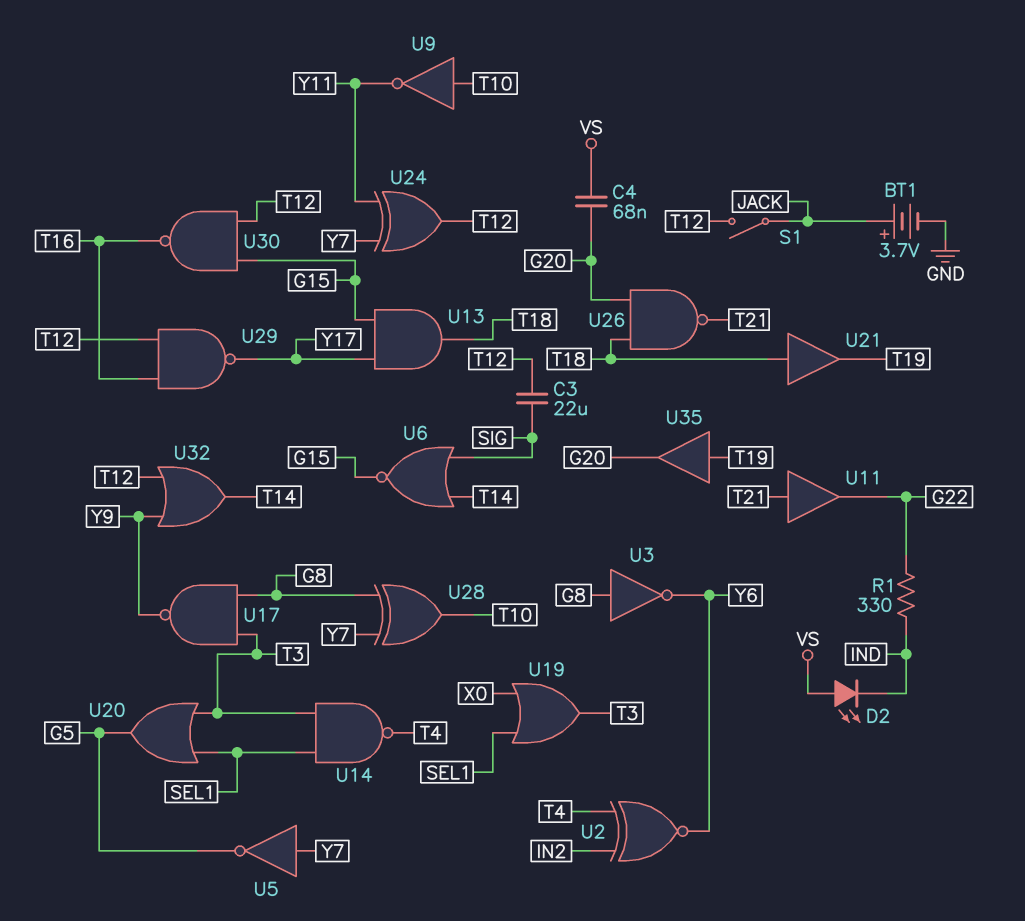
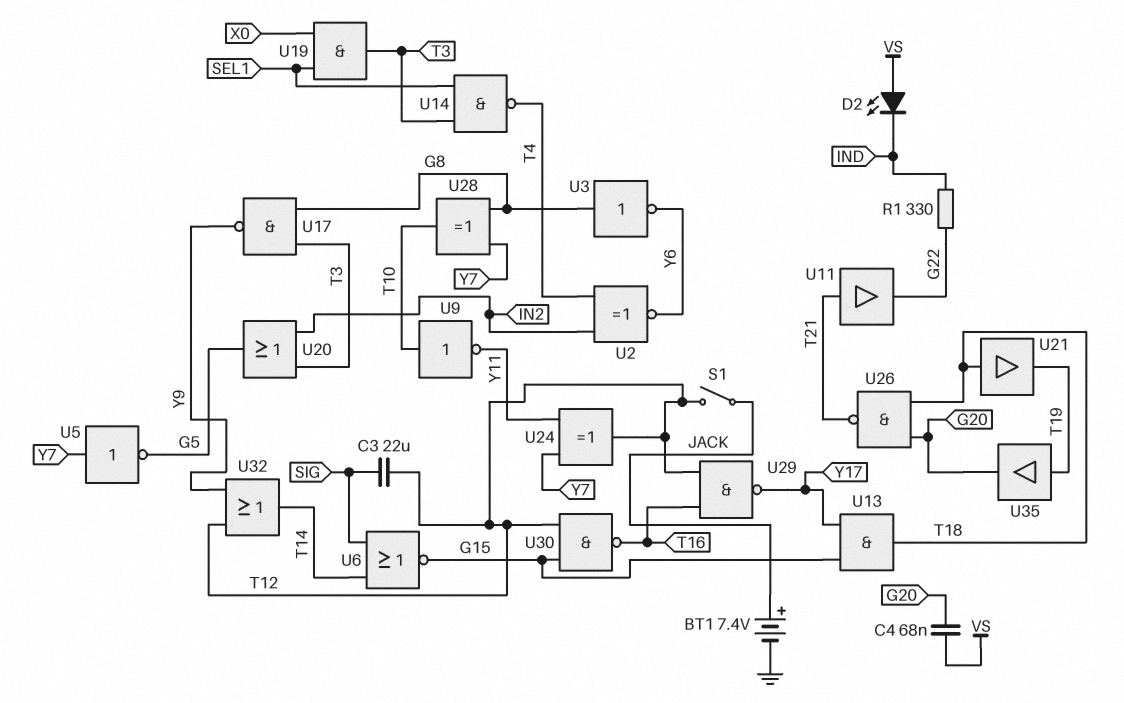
BT1: 3.7V (plus JACK, minus GND) -> 7.4V (plus JACK, minus GND)
U19: OR (in SEL1, in X0, out T3) -> AND (in SEL1, in X0, out T3)
U20: OR (in SEL1, in T3, out G5) -> OR (in IN2, in T3, out G5)

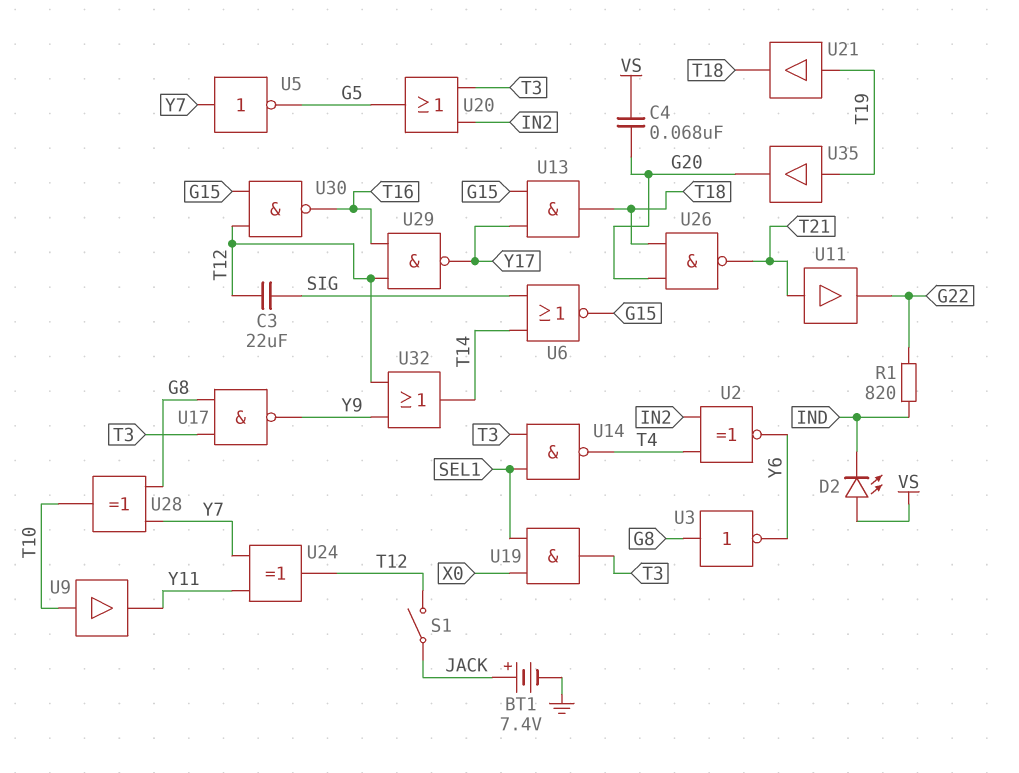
R1: 330 (G22, IND) -> 820 (G22, IND)
U9: NOT (in T10, out Y11) -> buffer (in T10, out Y11)
U21: buffer (in T18, out T19) -> buffer (in T19, out T18)

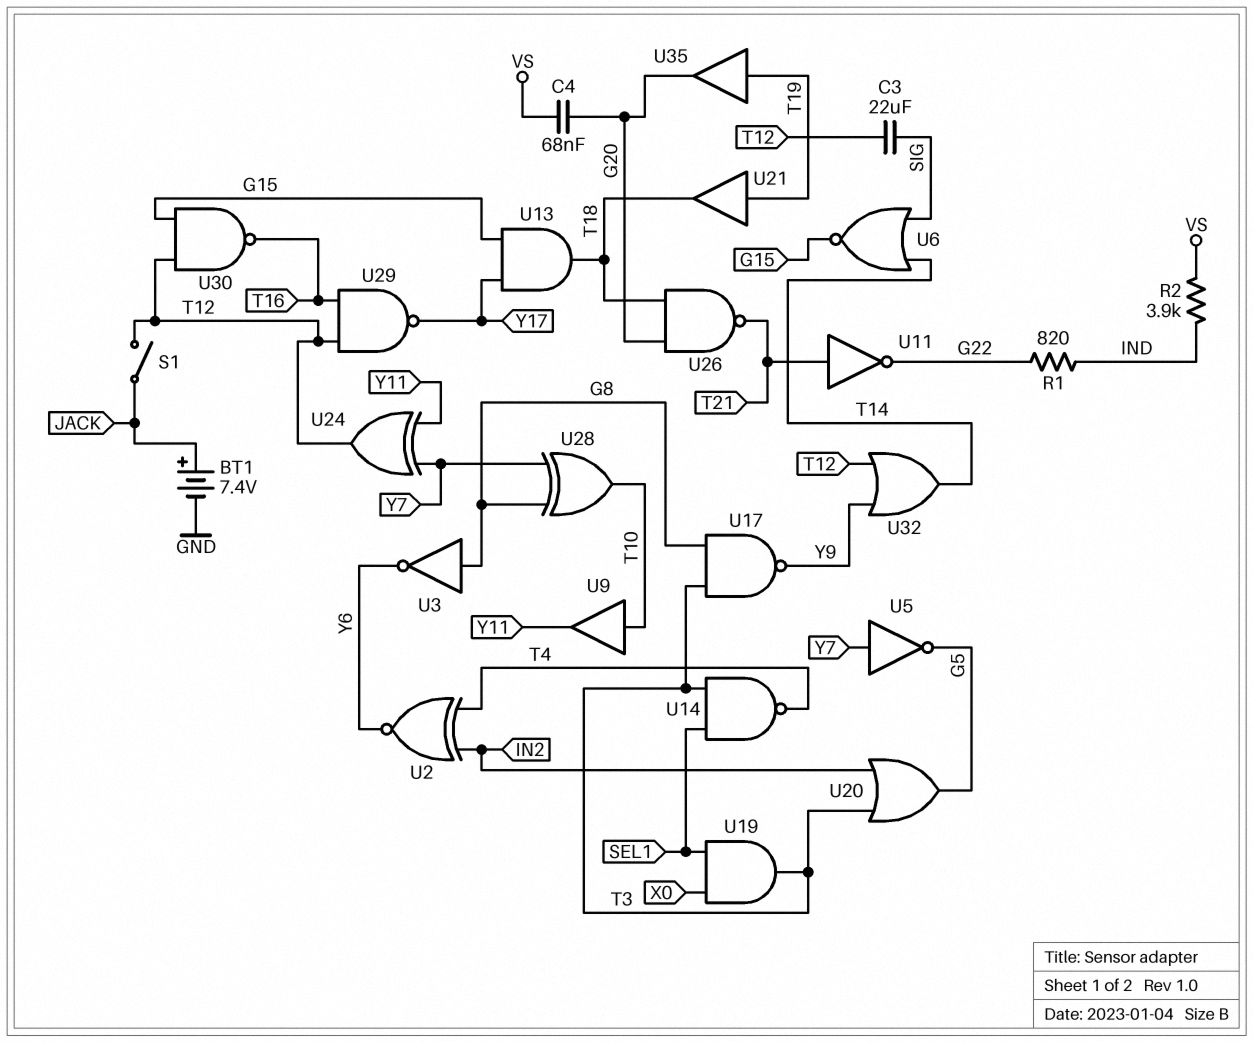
D2: LED (A VS, K IND) -> none
R2: none -> 3.9k (IND, VS)
U11: buffer (in T21, out G22) -> NOT (in T21, out G22)

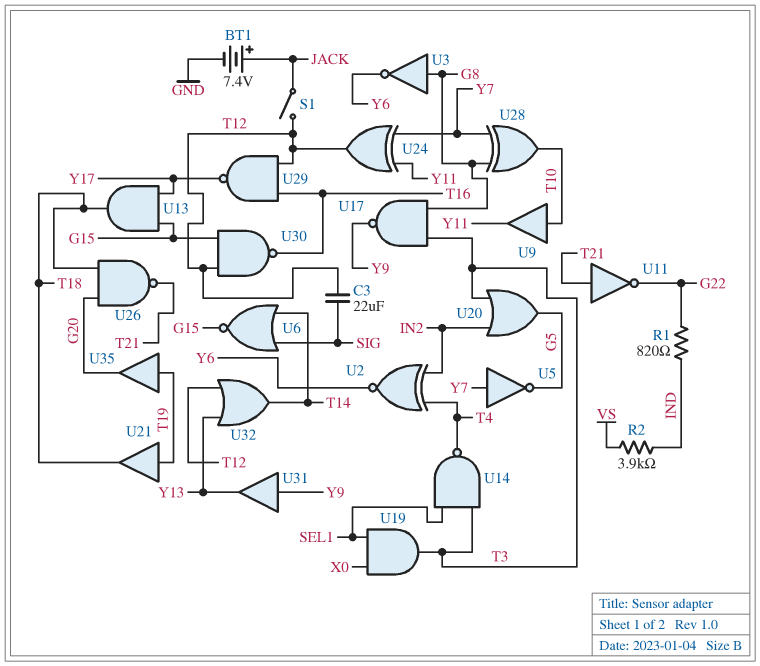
C4: 68nF (G20, VS) -> none
U31: none -> buffer (in Y9, out Y13)
U32: OR (in T12, in Y9, out T14) -> OR (in T12, in Y13, out T14)

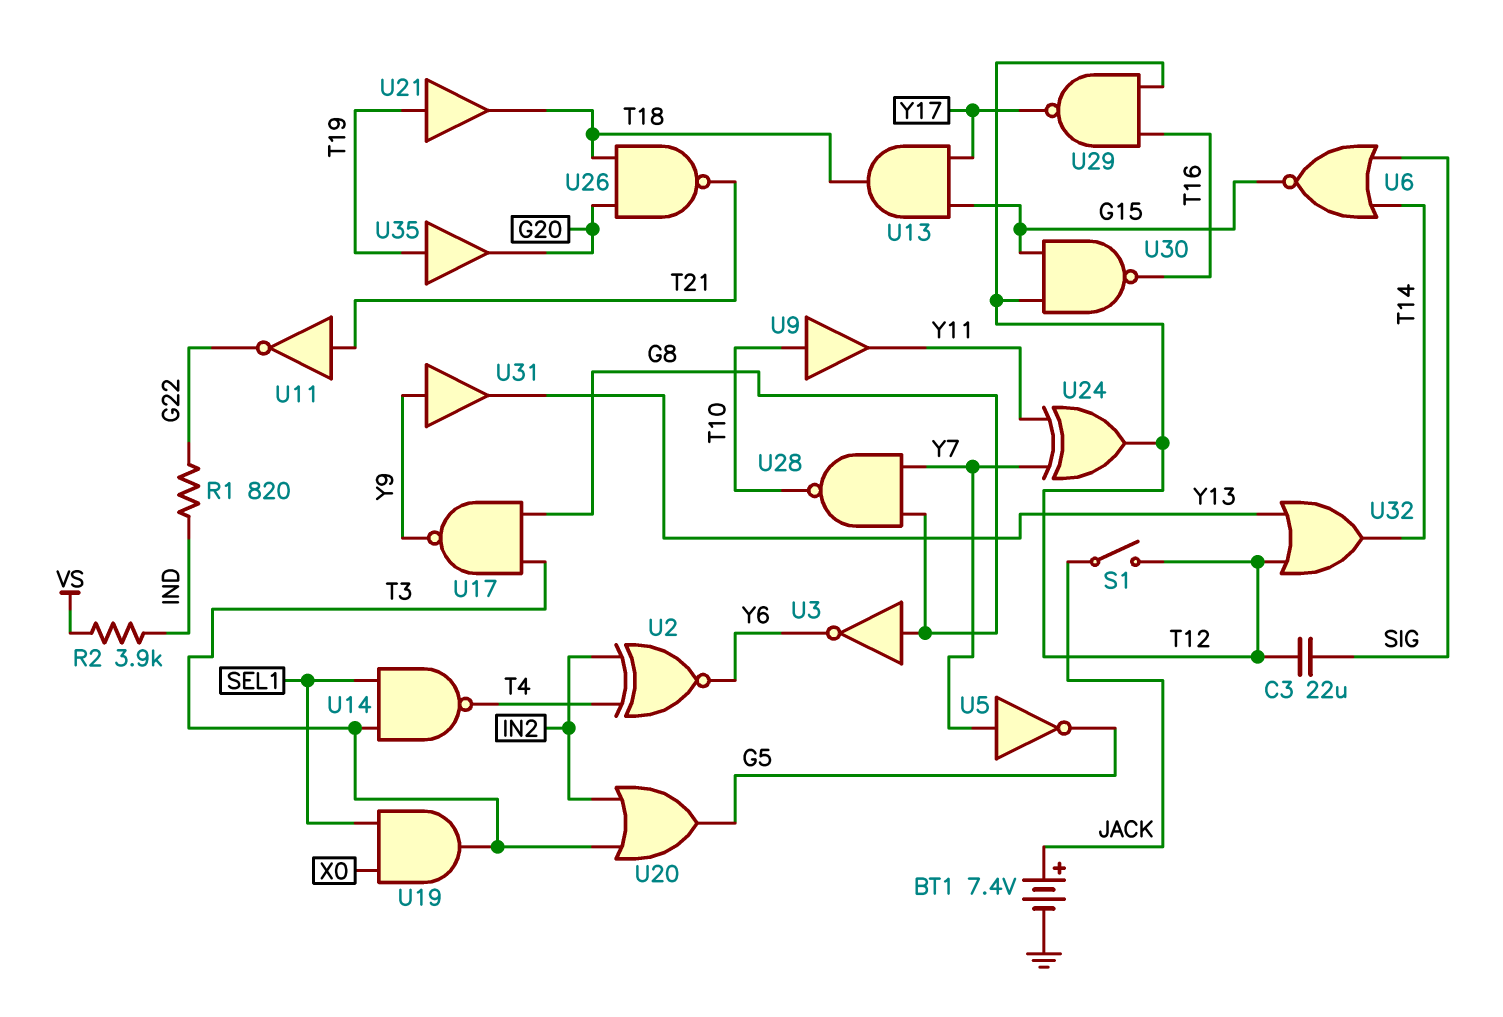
U28: XOR (in G8, in Y7, out T10) -> NAND (in G8, in Y7, out T10)

